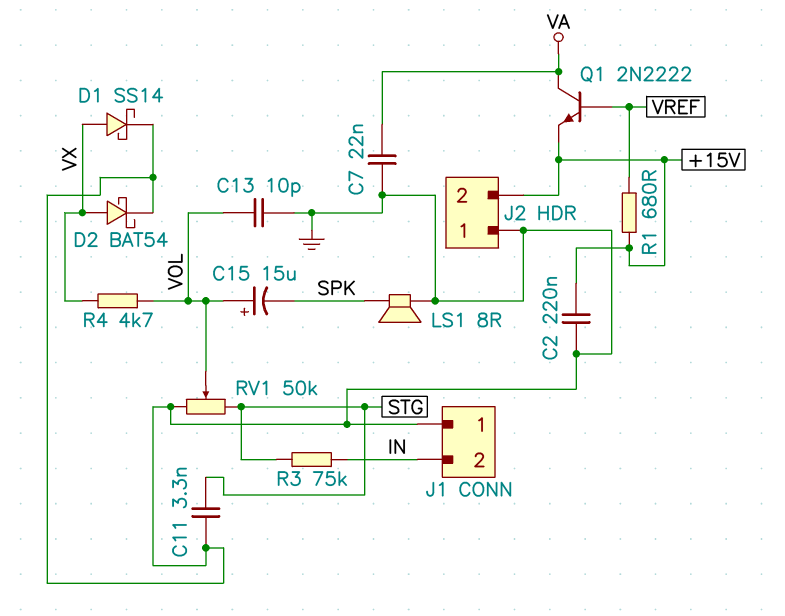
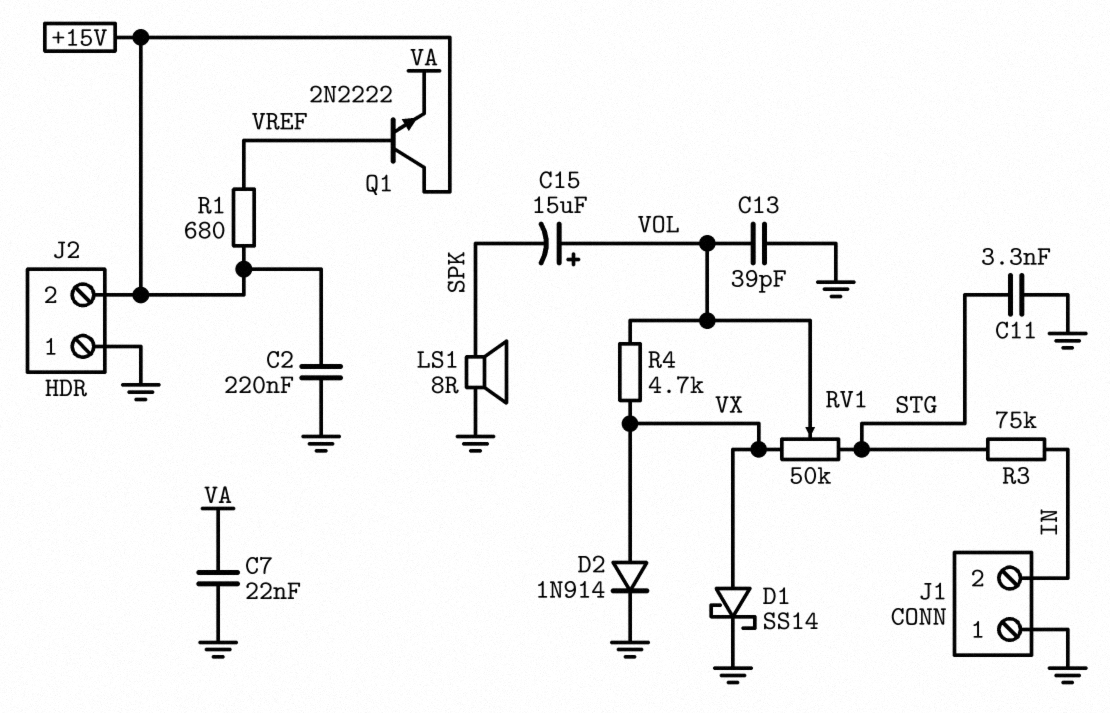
C13: 10pF (GND, VOL) -> 39pF (GND, VOL)
D2: schottky BAT54 (A VX, K GND) -> diode 1N914 (A VX, K GND)
Q1: NPN 2N2222 (B VREF, C VA, E +15V) -> NPN 2N2222 (B VREF, C +15V, E VA)
RV1: 50k (GND, STG, wiper VOL) -> 50k (STG, VX, wiper VOL)

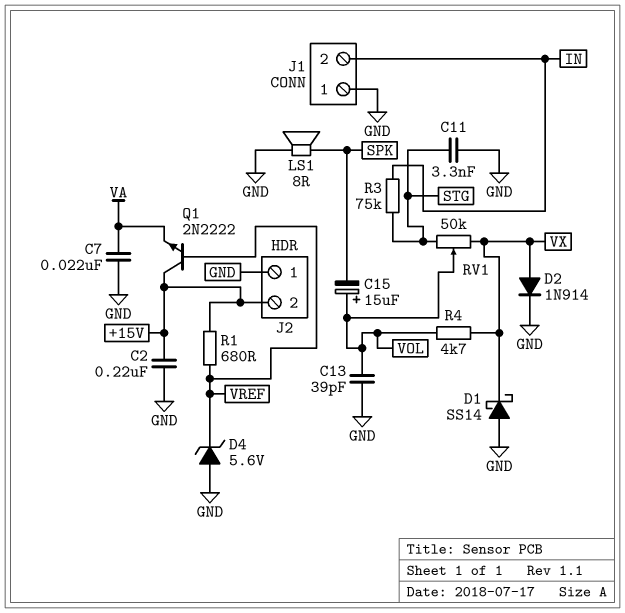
D1: schottky SS14 (A VX, K GND) -> schottky SS14 (A GND, K VX)
D4: none -> zener 5.6V (A GND, K VREF)

